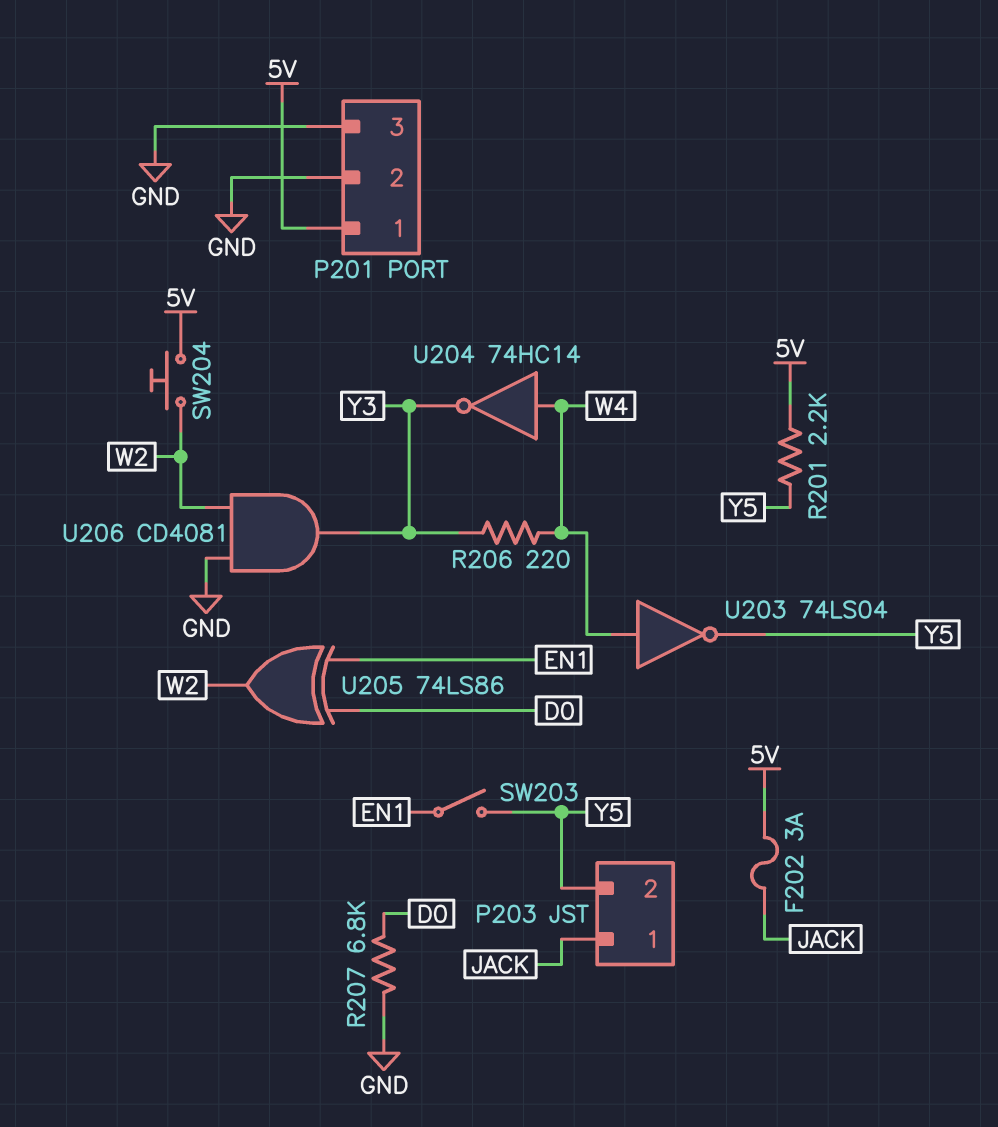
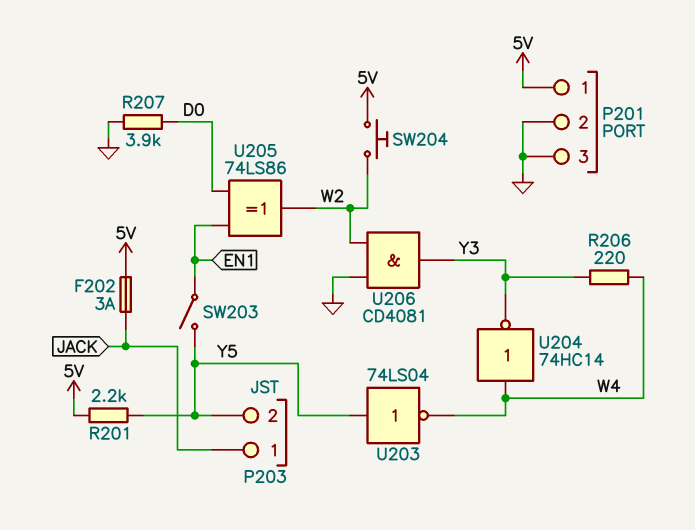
R207: 6.8k (D0, GND) -> 3.9k (D0, GND)
U203: NOT 74LS04 (in W4, out Y5) -> NOT 74LS04 (in Y5, out W4)

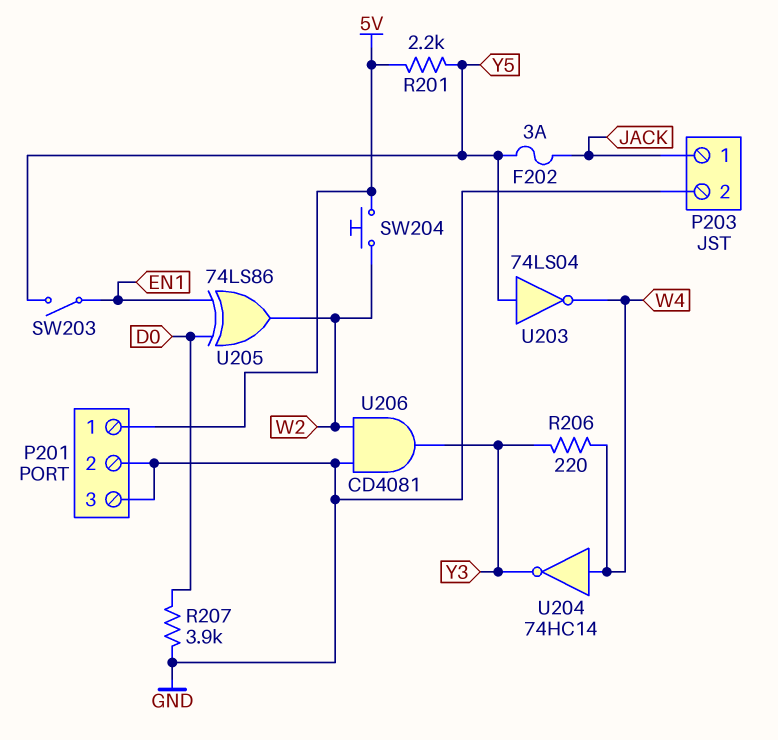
F202: 3A (5V, JACK) -> 3A (JACK, Y5)
P203 pin 2: Y5 -> GND

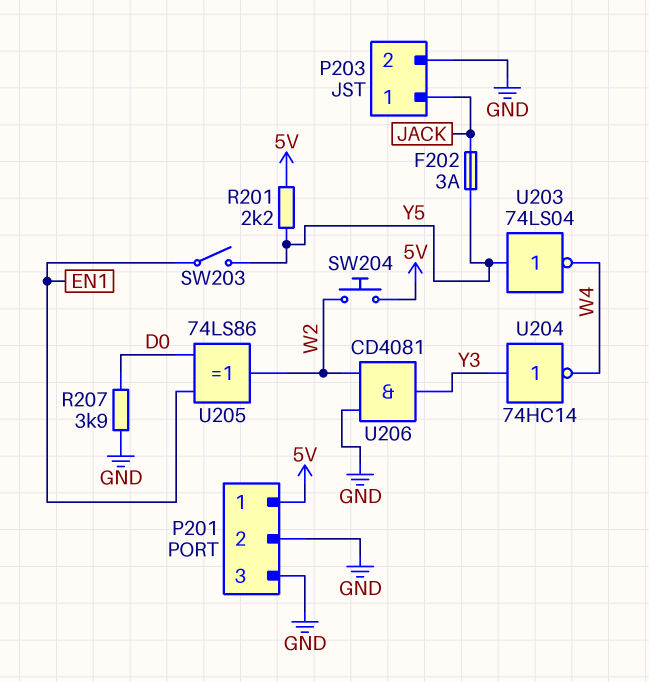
R206: 220 (W4, Y3) -> none
U204: NOT 74HC14 (in W4, out Y3) -> NOT 74HC14 (in Y3, out W4)

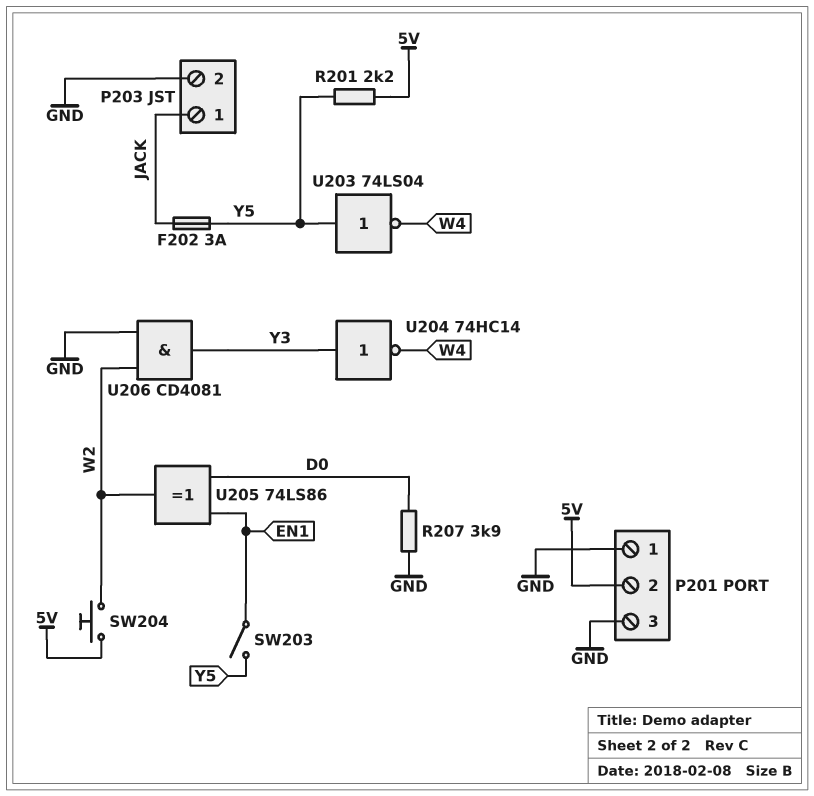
P201 pin 1: 5V -> GND
P201 pin 2: GND -> 5V

